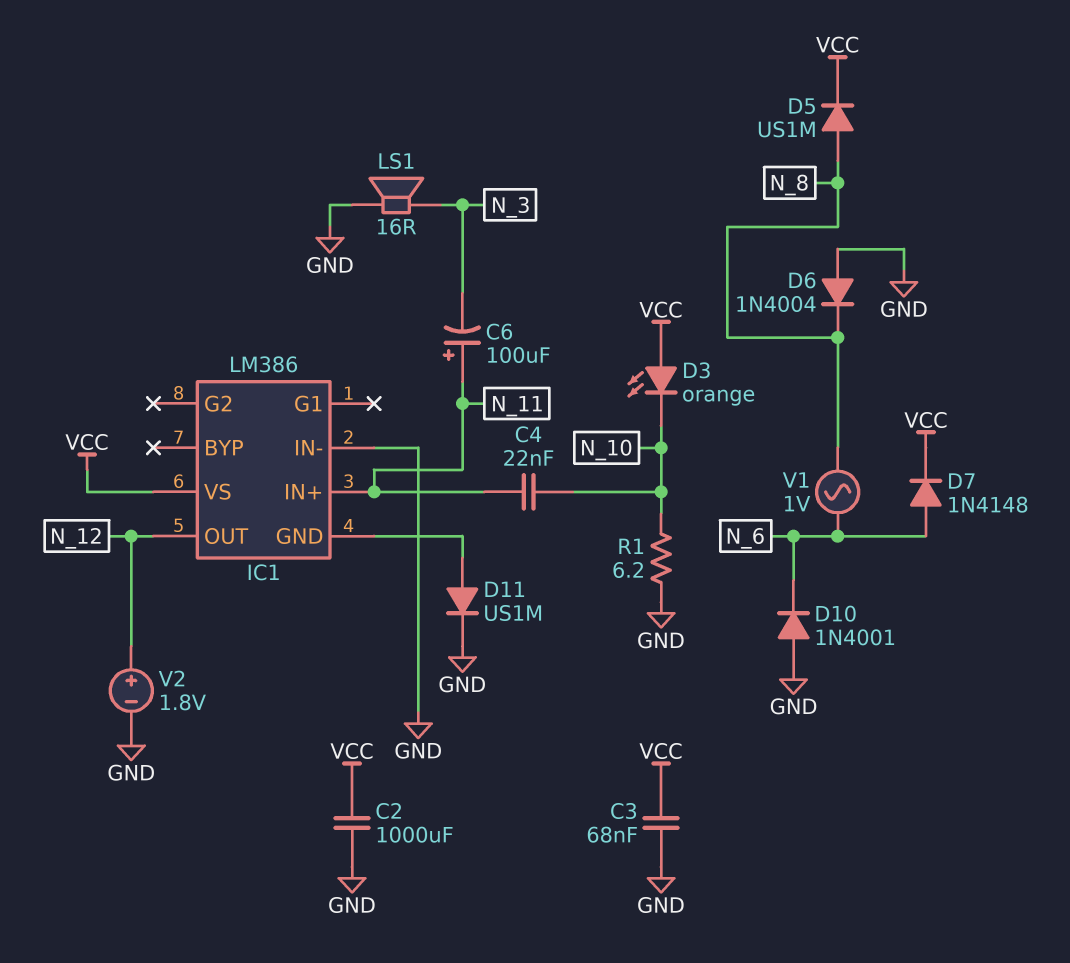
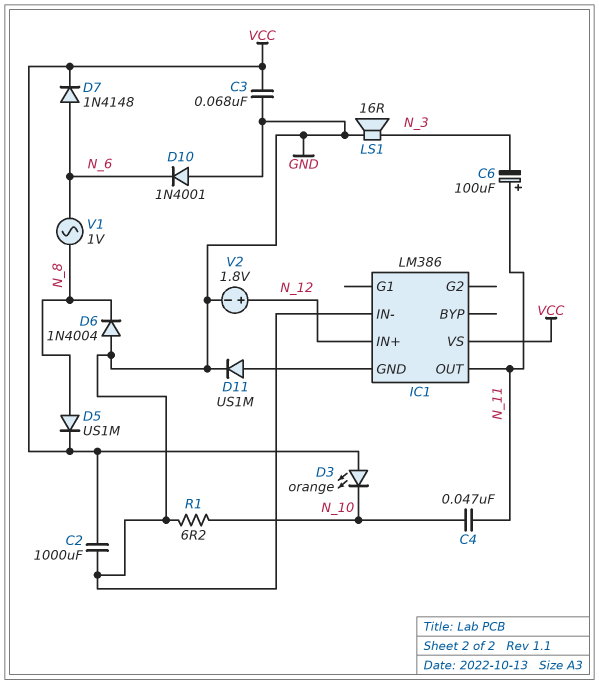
C4: 22nF (N_10, N_11) -> 47nF (N_10, N_11)
IC1 pin IN+: N_11 -> N_12
IC1 pin OUT: N_12 -> N_11

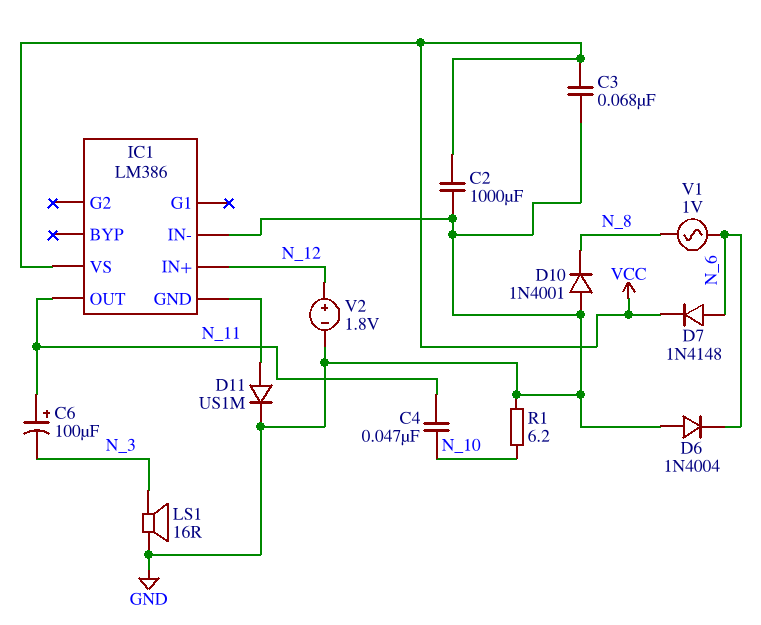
D3: LED orange (A VCC, K N_10) -> none
D5: diode US1M (A N_8, K VCC) -> none
D6: diode 1N4004 (A GND, K N_8) -> diode 1N4004 (A GND, K N_6)
D10: diode 1N4001 (A GND, K N_6) -> diode 1N4001 (A GND, K N_8)

